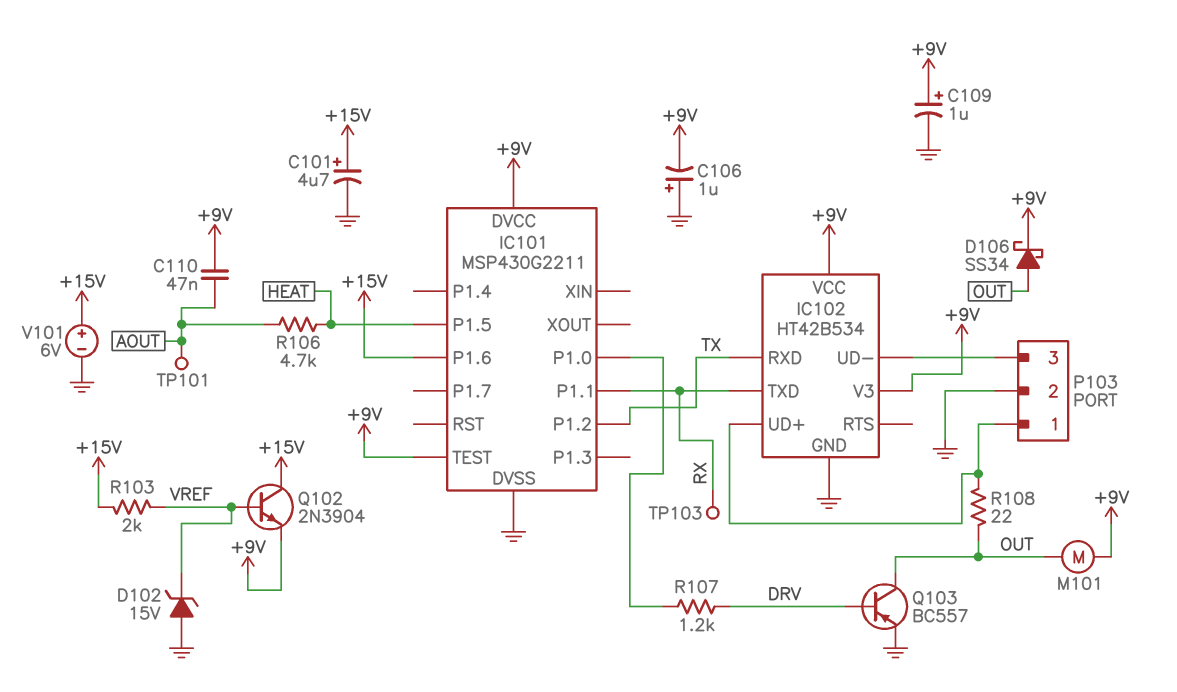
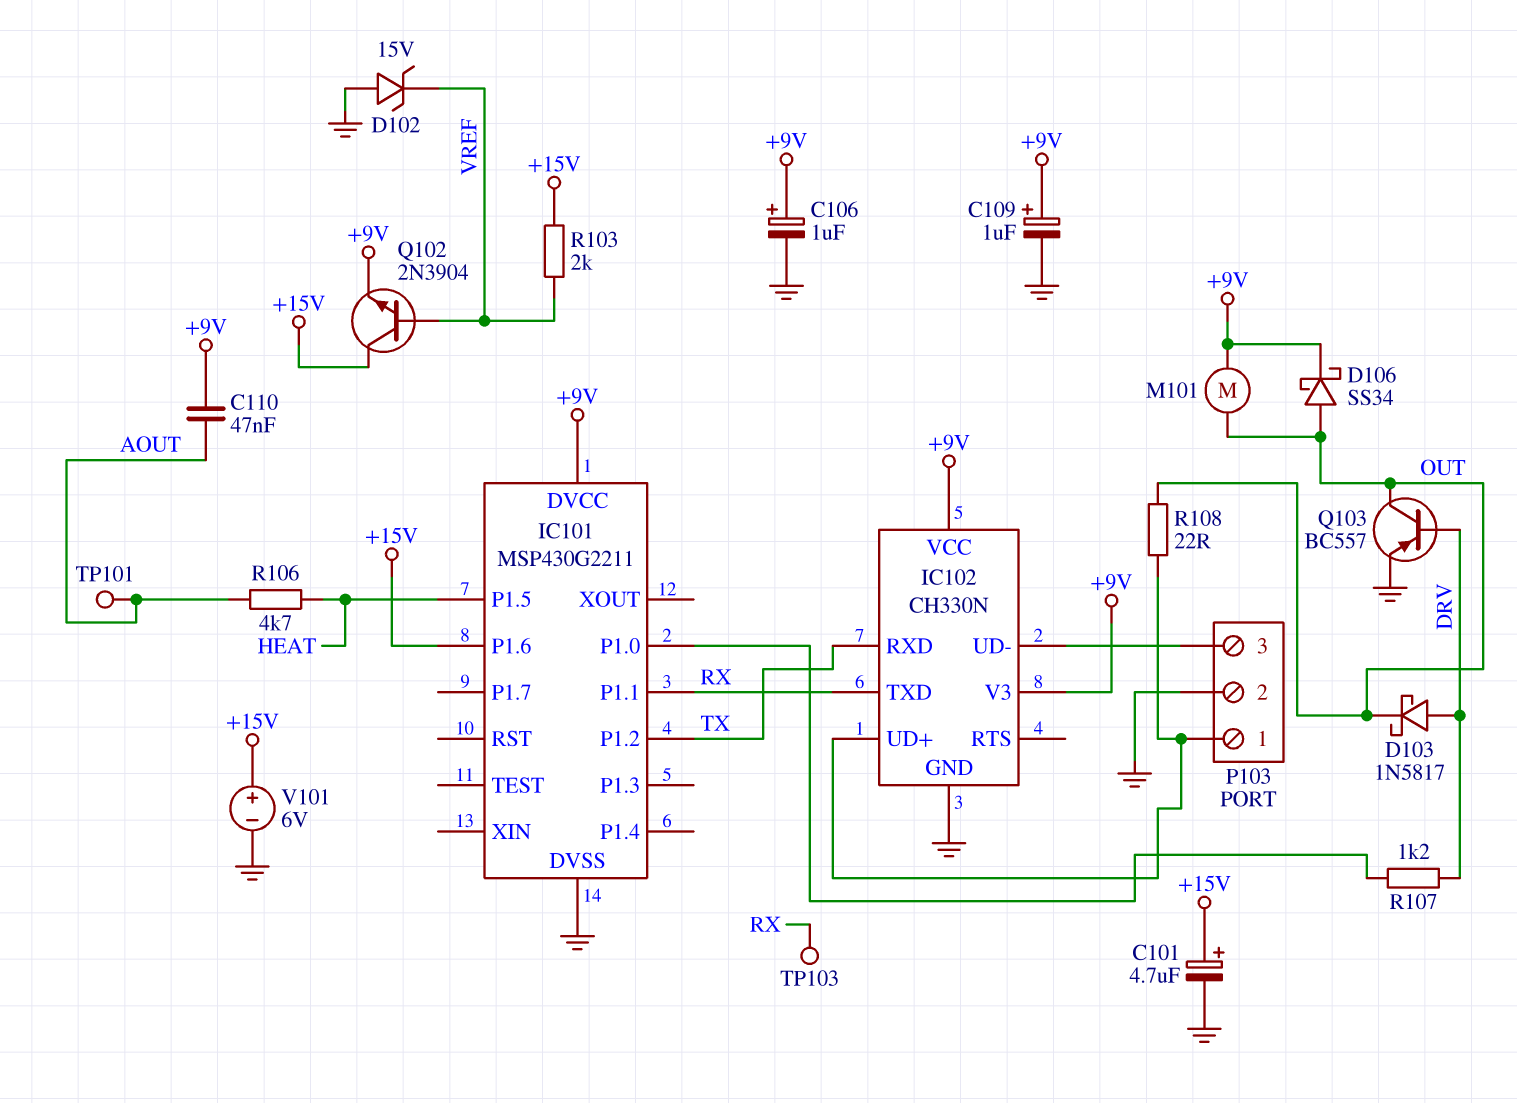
C106: 1uF (plus GND, minus +9V) -> 1uF (plus +9V, minus GND)
D103: none -> schottky 1N5817 (A DRV, K OUT)
IC101 pin TEST: +9V -> none
IC102: HT42B534 -> CH330N

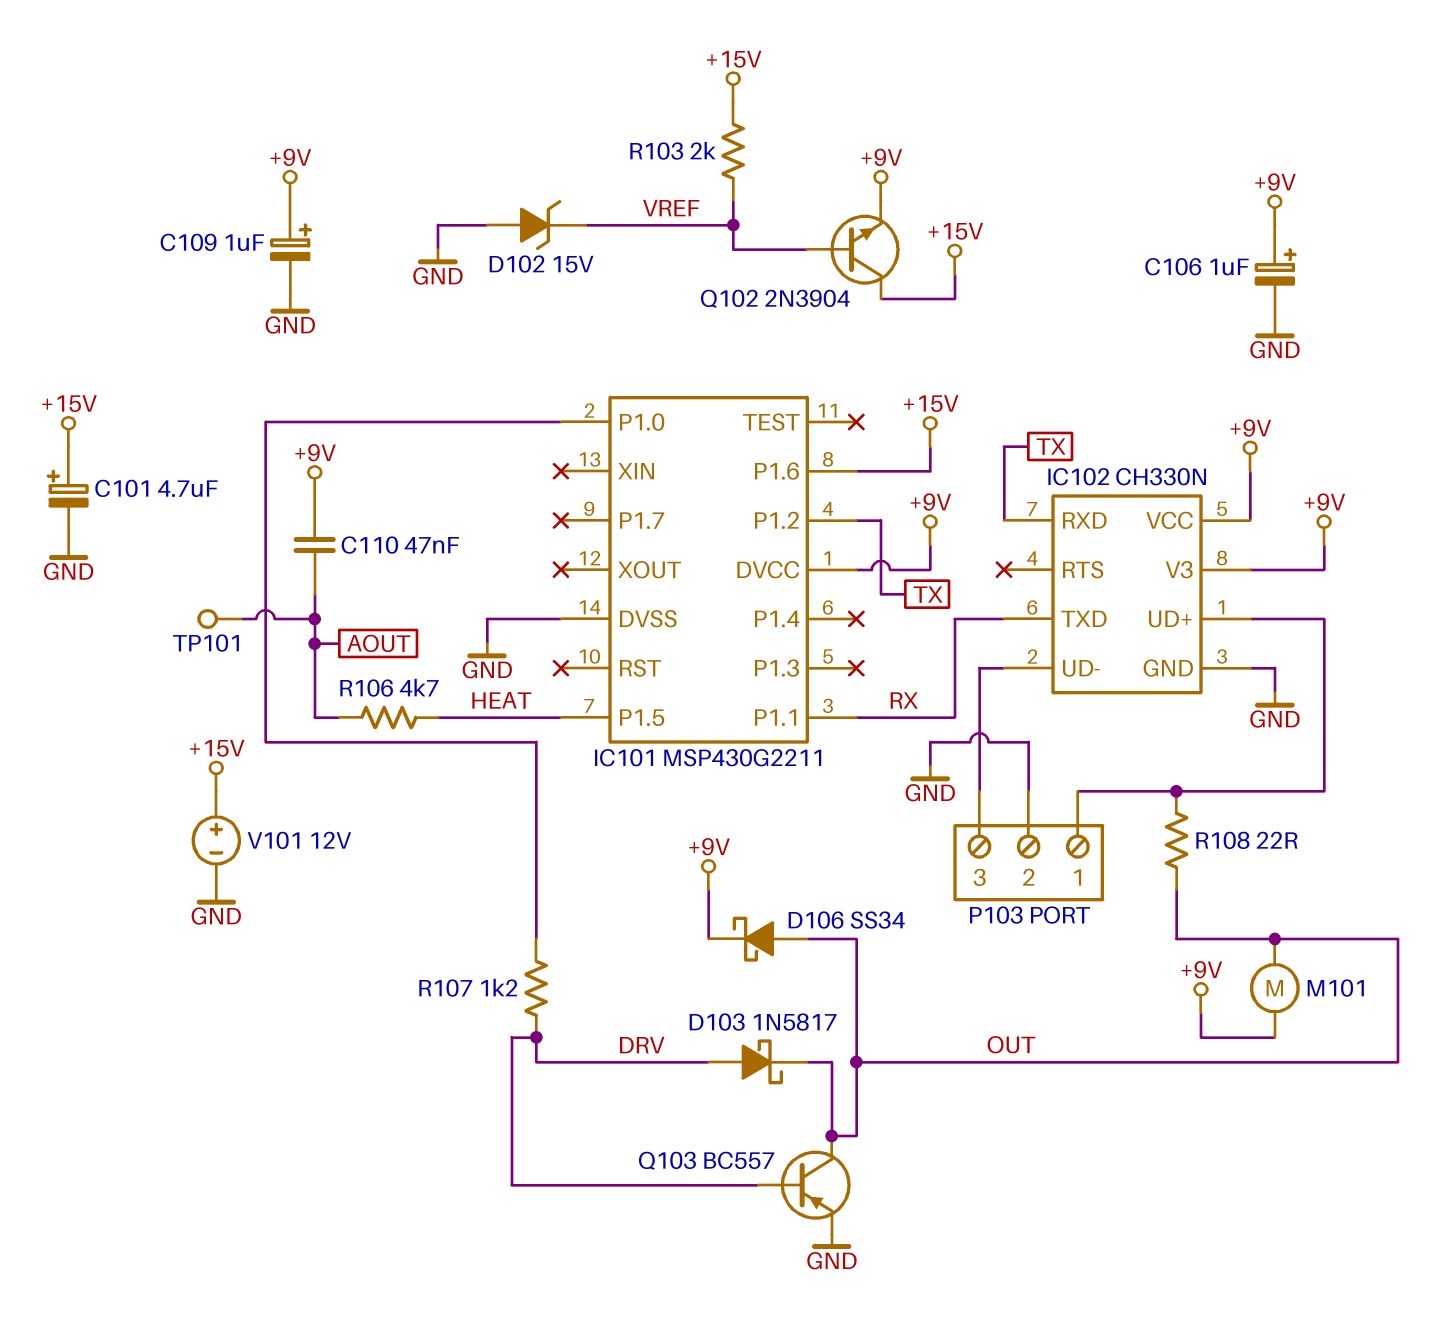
TP103: test point (RX) -> none
V101: 6V (plus +15V, minus GND) -> 12V (plus +15V, minus GND)

